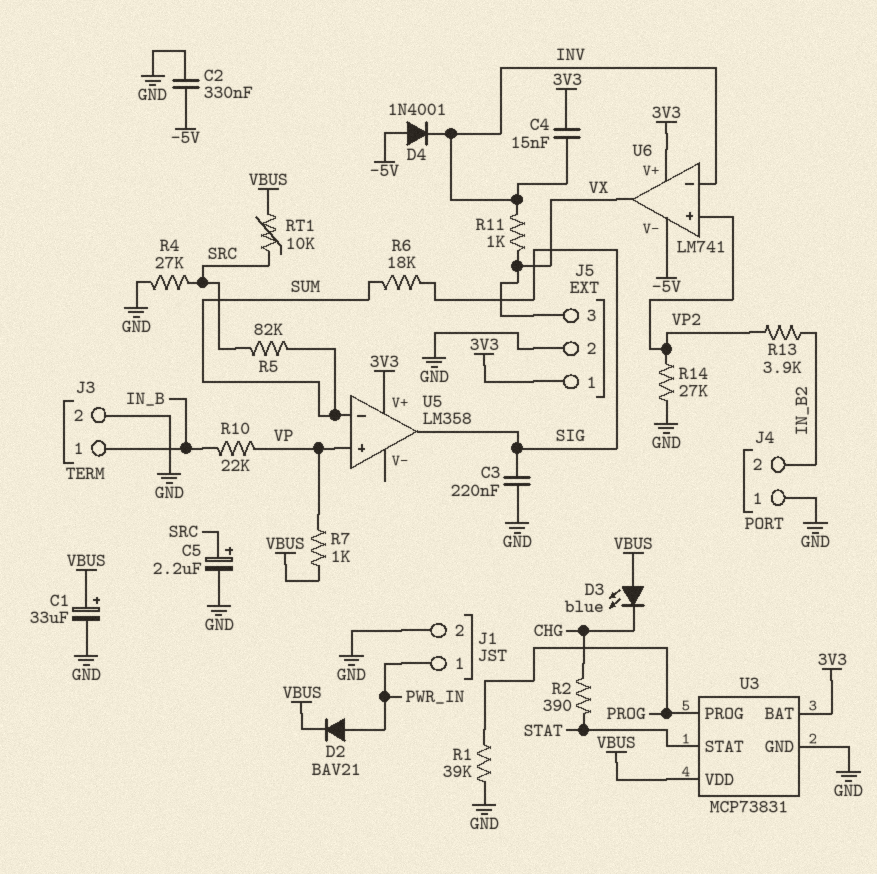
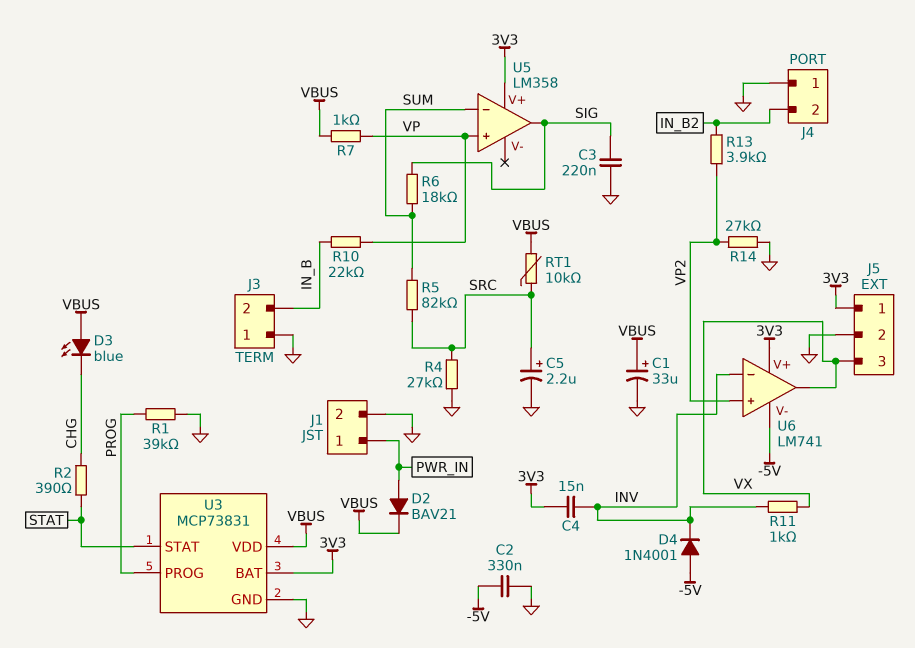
J3 pin 1: IN_B -> GND
J3 pin 2: GND -> IN_B

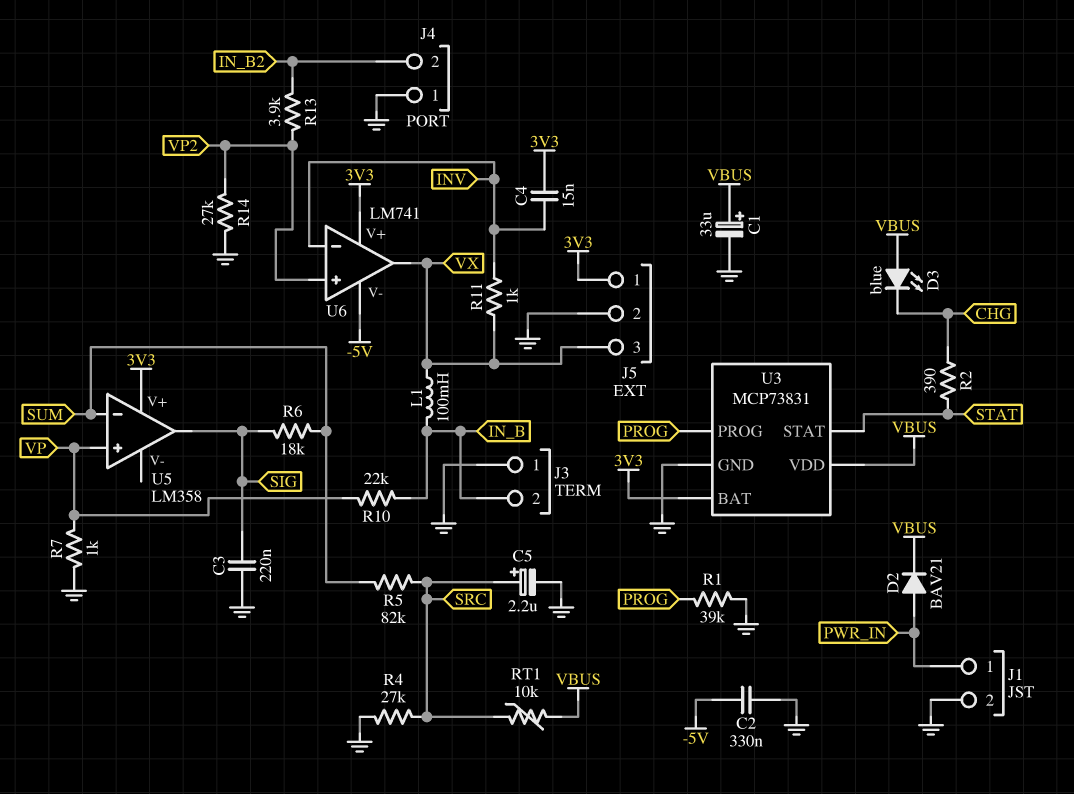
D4: diode 1N4001 (A -5V, K INV) -> none
L1: none -> 100mH (IN_B, VX)
R7: 1k (VBUS, VP) -> 1k (GND, VP)

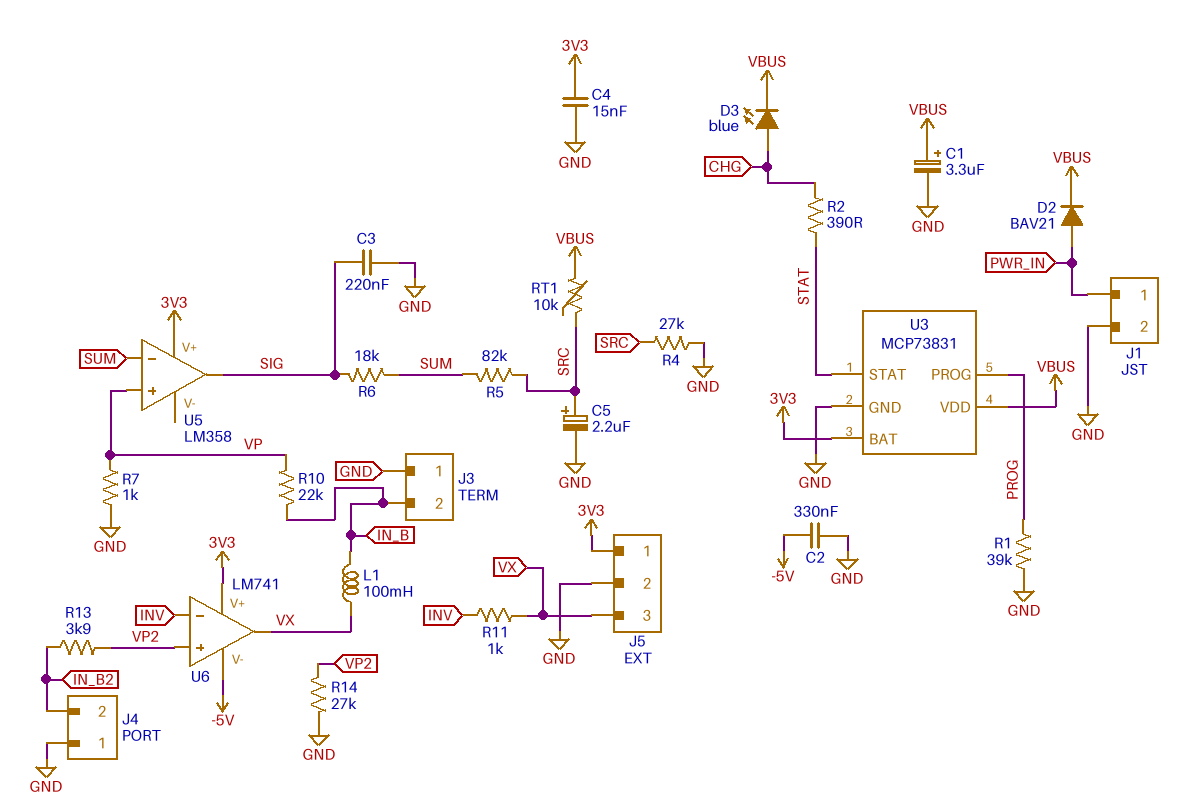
C1: 33uF (plus VBUS, minus GND) -> 3.3uF (plus VBUS, minus GND)
C4: 15nF (3V3, INV) -> 15nF (3V3, GND)
D3: LED blue (A VBUS, K CHG) -> LED blue (A CHG, K VBUS)

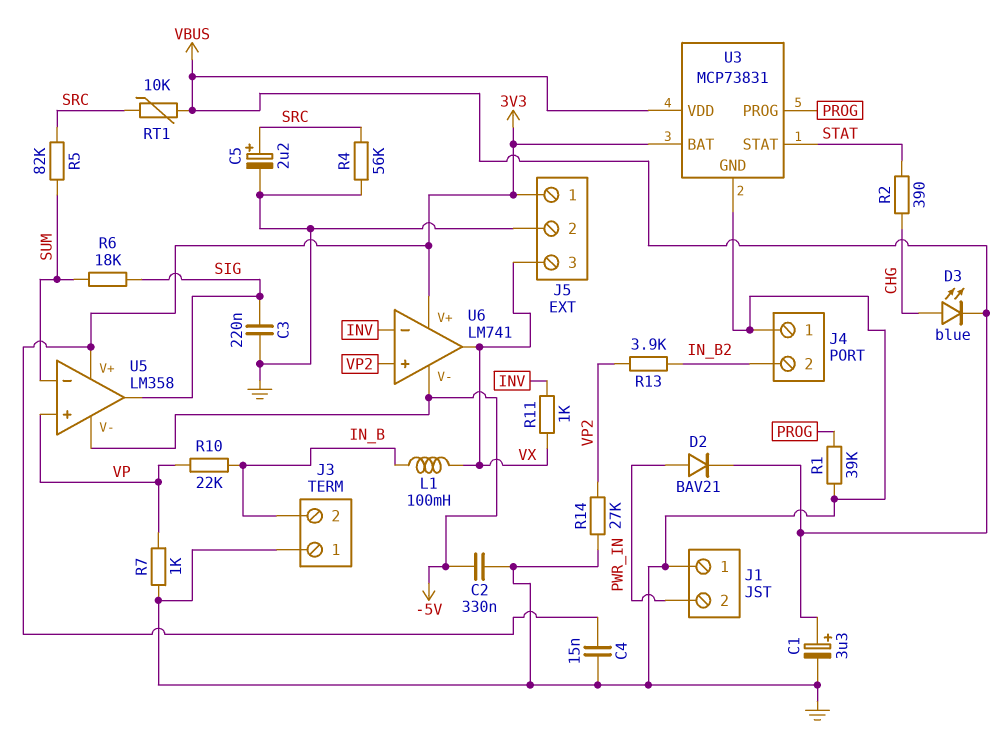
J1 pin 1: PWR_IN -> GND
J1 pin 2: GND -> PWR_IN
R4: 27k (GND, SRC) -> 56k (GND, SRC)
U5 pin V-: none -> -5V

